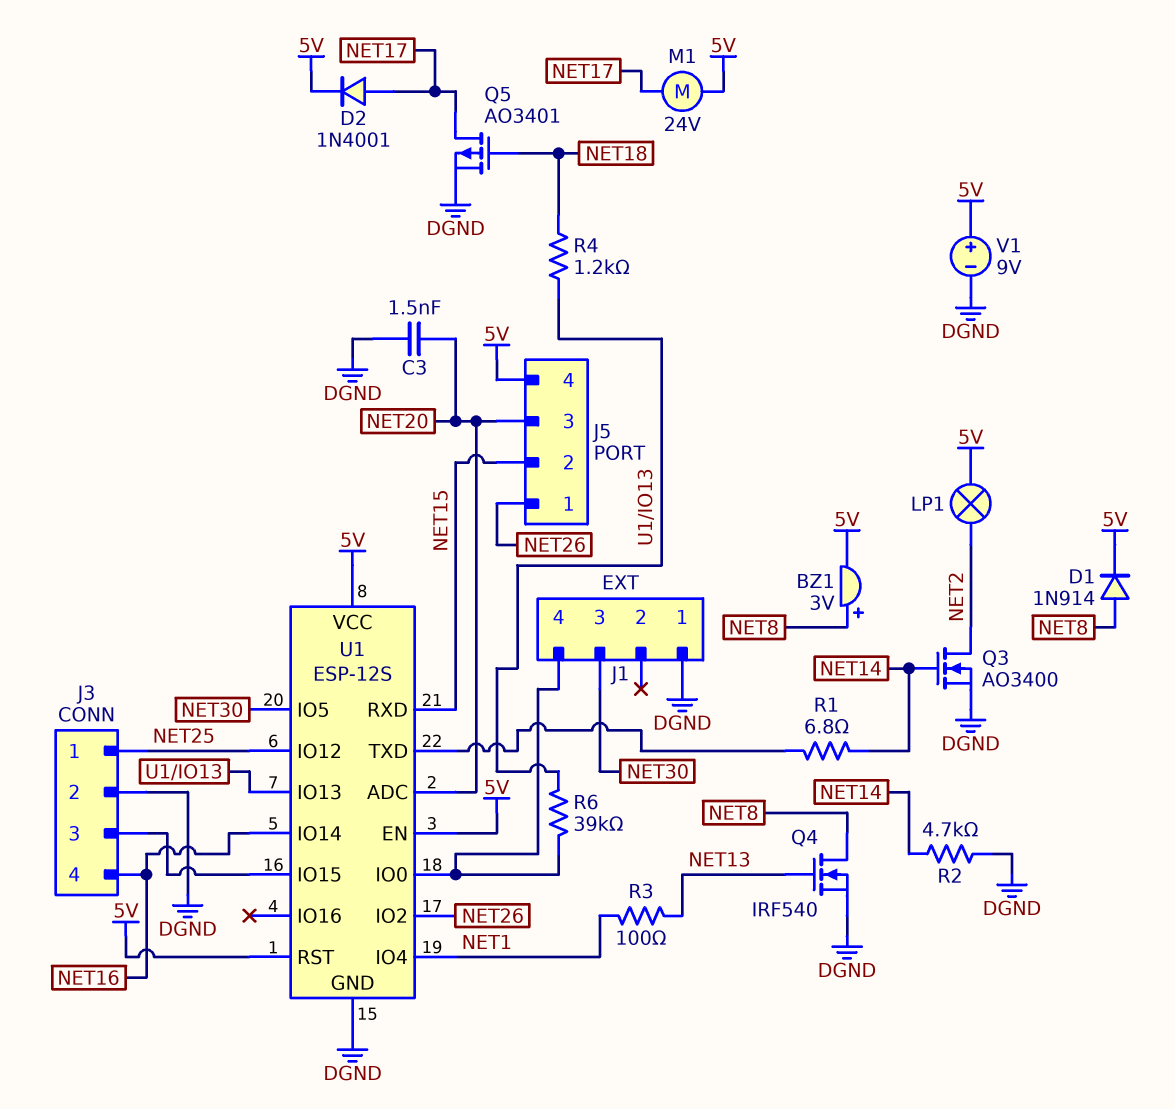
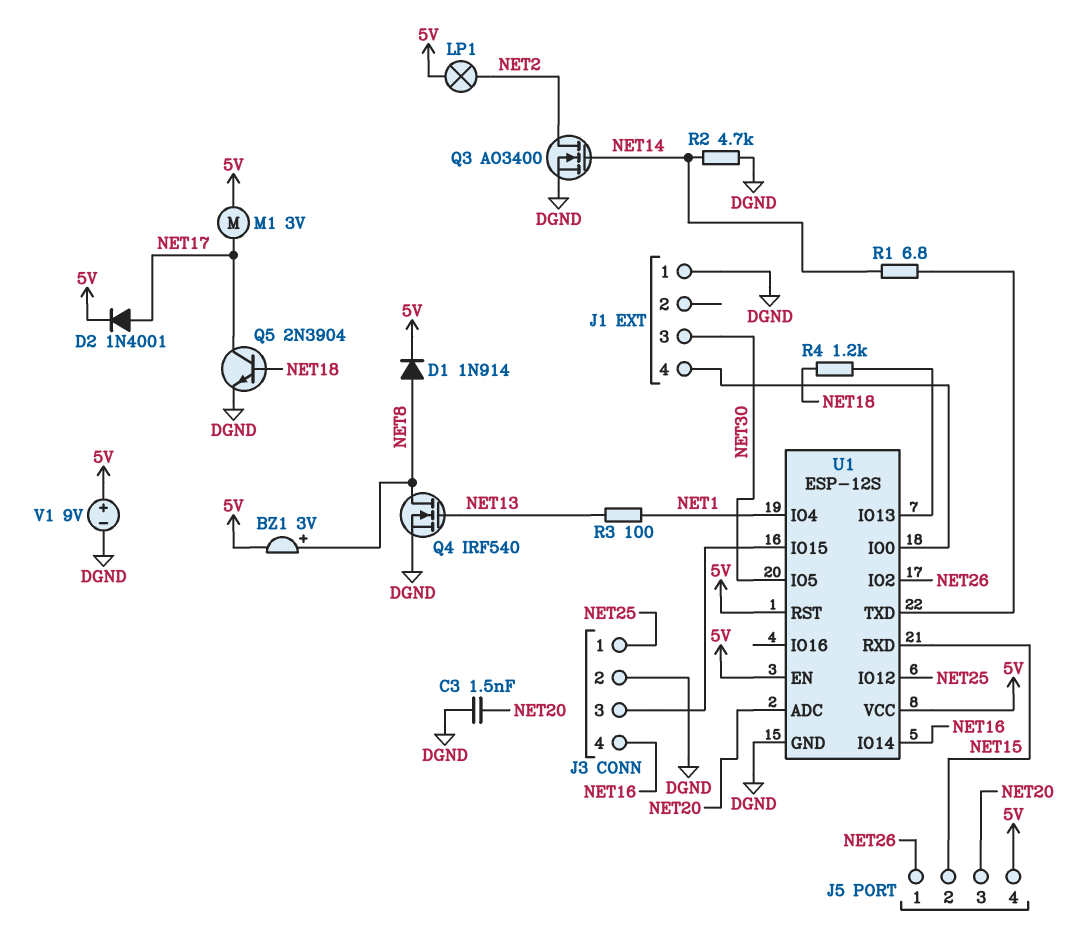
M1: motor 24V (5V, NET17) -> motor 3V (5V, NET17)
Q5: PMOS AO3401 (G NET18, D NET17, S DGND) -> NPN 2N3904 (B NET18, C NET17, E DGND)
R6: 39k (J1/4, U1/IO13) -> none

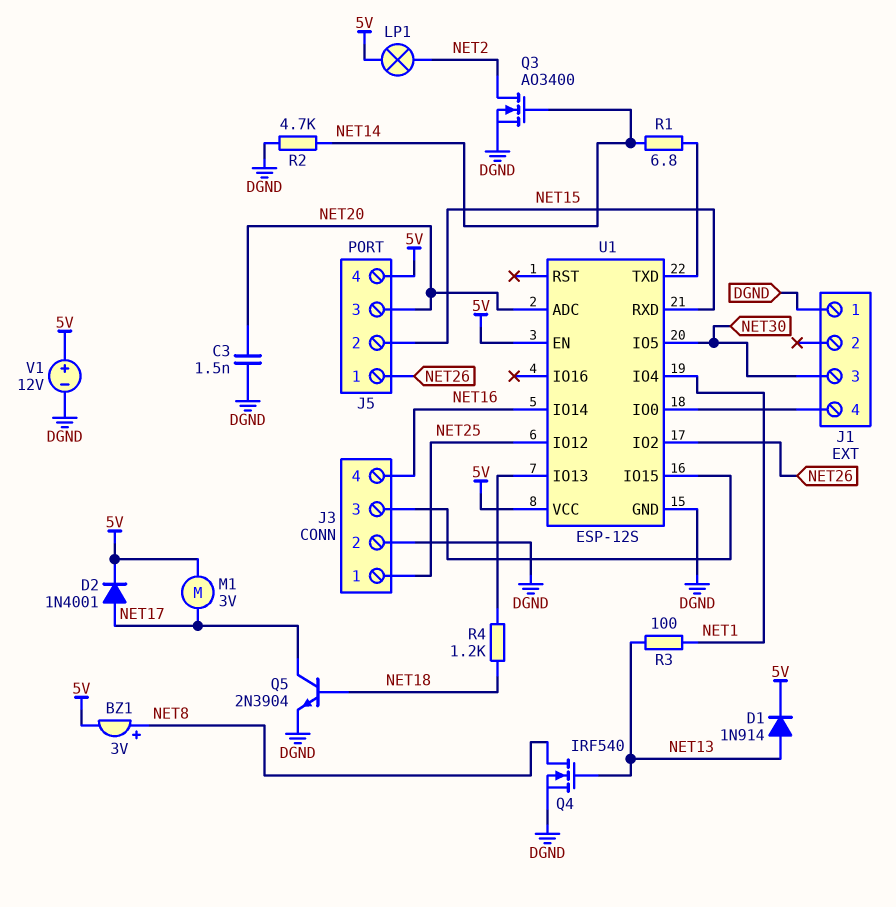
D1: diode 1N914 (A NET8, K 5V) -> diode 1N914 (A NET13, K 5V)
U1 pin RST: 5V -> none
V1: 9V (plus 5V, minus DGND) -> 12V (plus 5V, minus DGND)

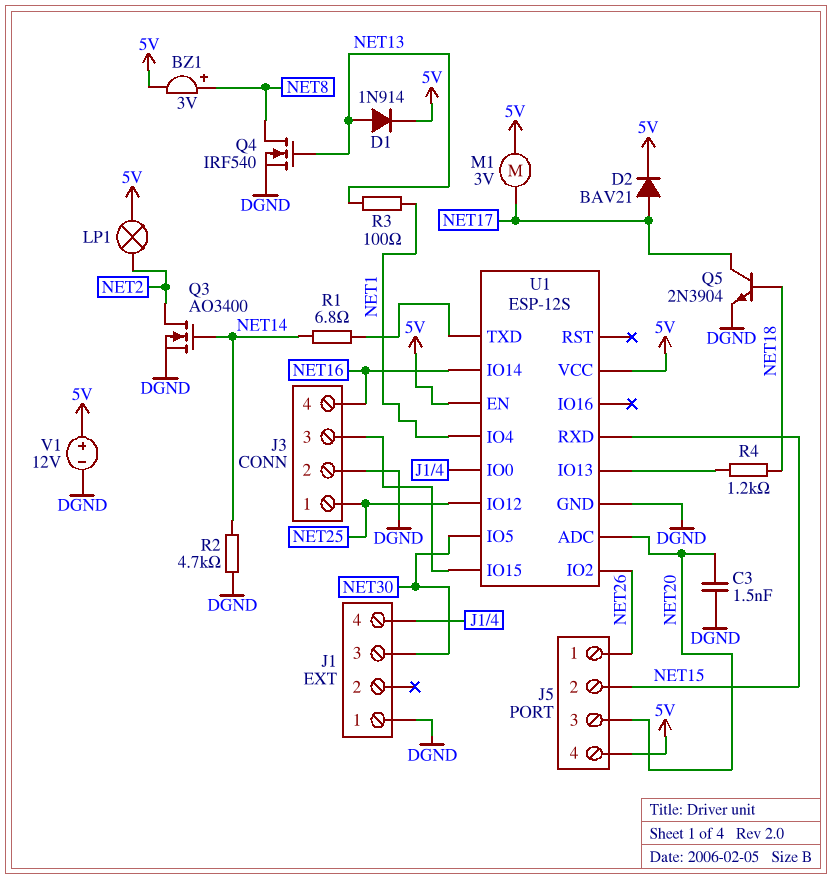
D2: diode 1N4001 (A NET17, K 5V) -> diode BAV21 (A NET17, K 5V)

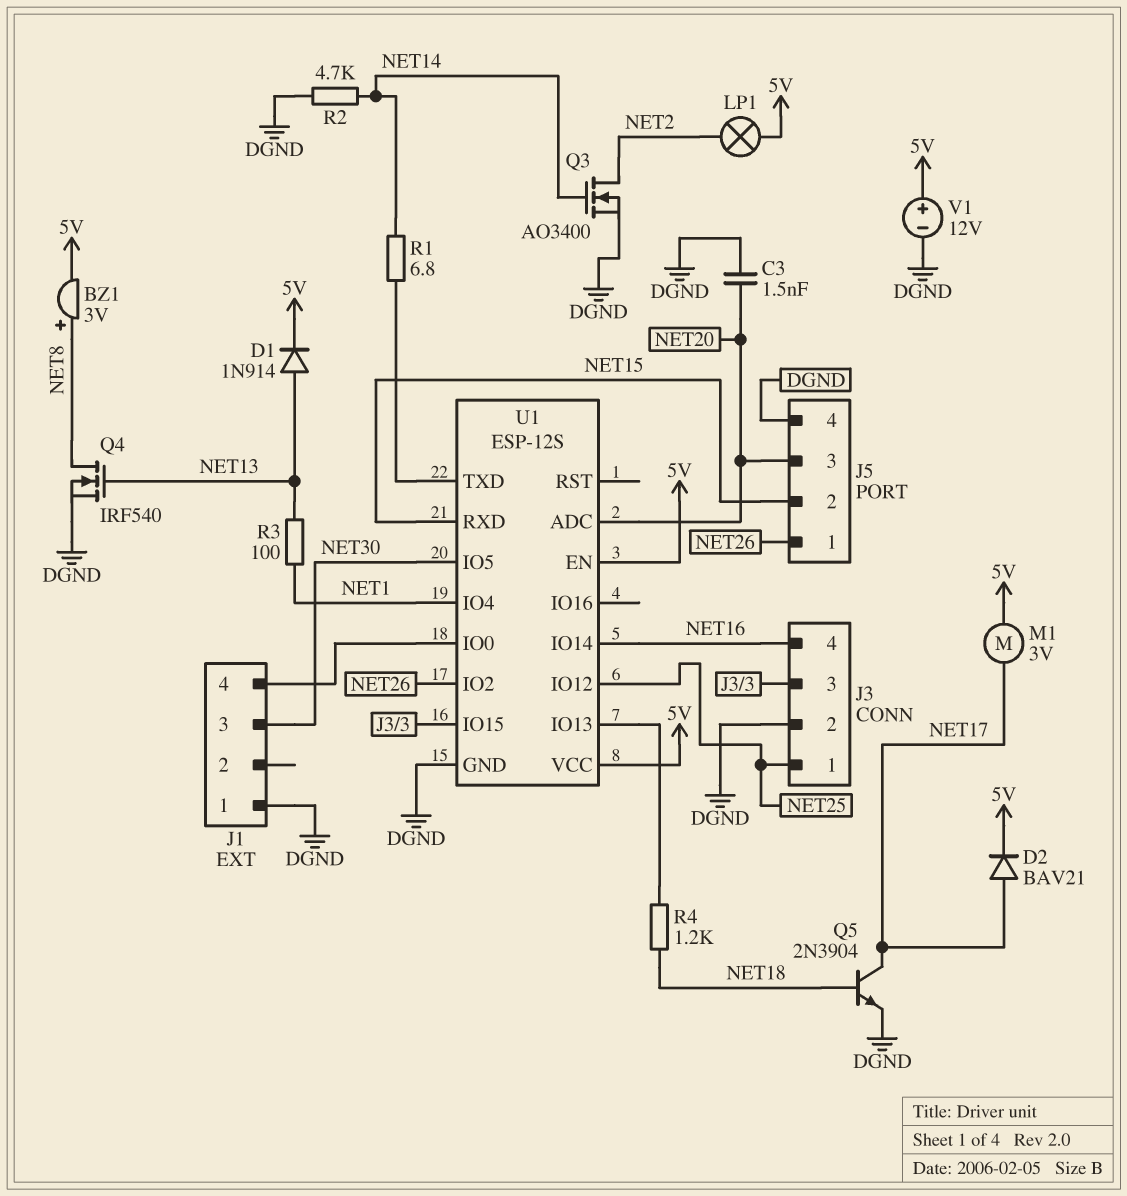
J5 pin 4: 5V -> DGND

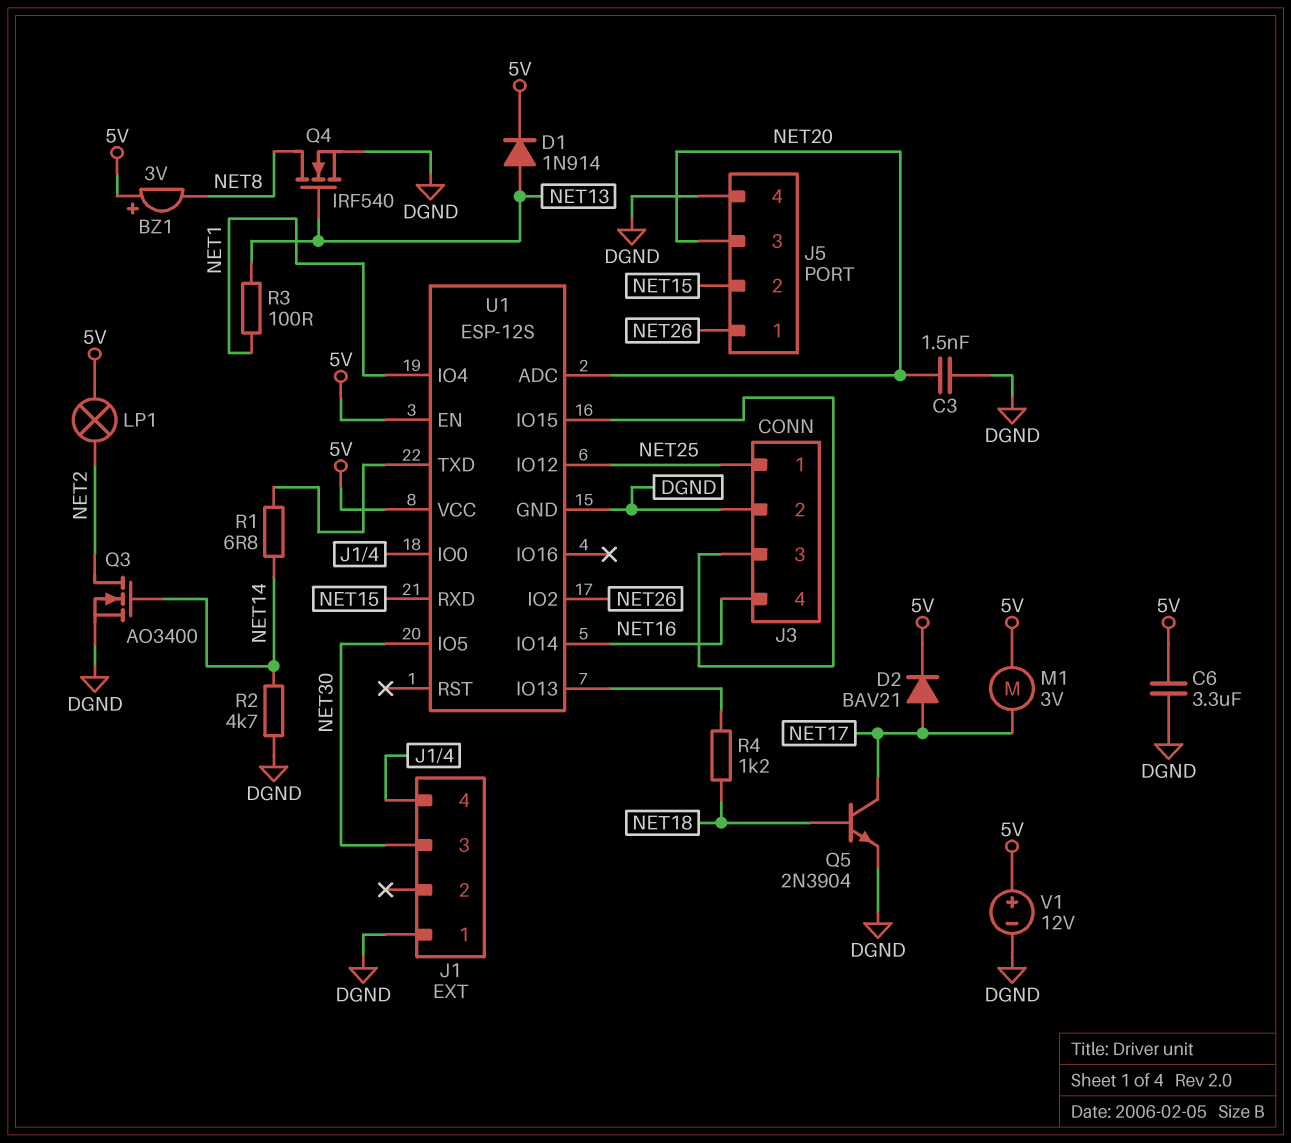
BZ1: buzzer 3V (plus NET8, minus 5V) -> buzzer 3V (plus 5V, minus NET8)
C6: none -> 3.3uF (5V, DGND)

